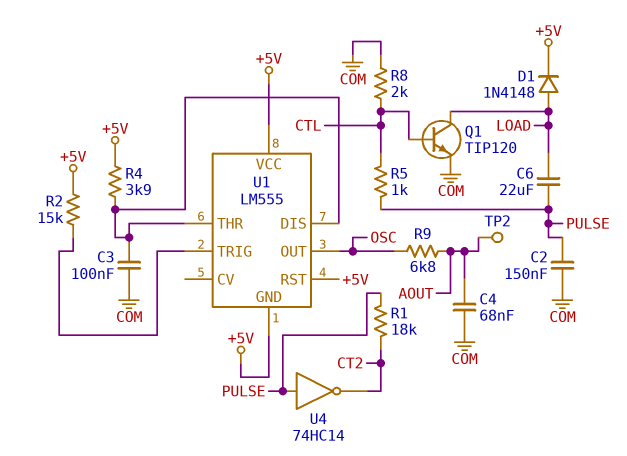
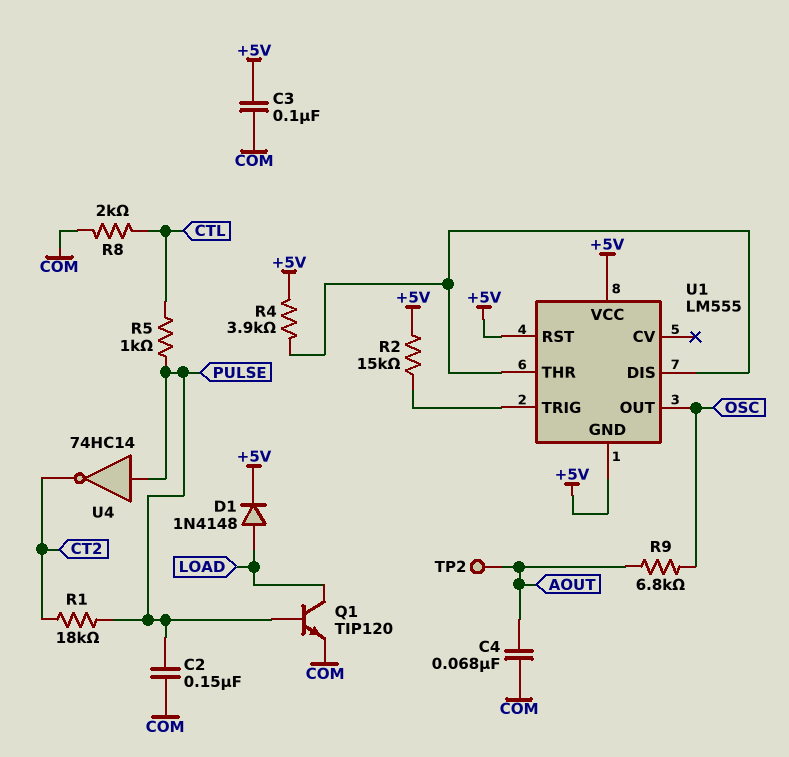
C3: 100nF (COM, U1/DIS) -> 100nF (+5V, COM)
C6: 22uF (LOAD, PULSE) -> none
Q1: NPN TIP120 (B CTL, C LOAD, E COM) -> NPN TIP120 (B PULSE, C LOAD, E COM)

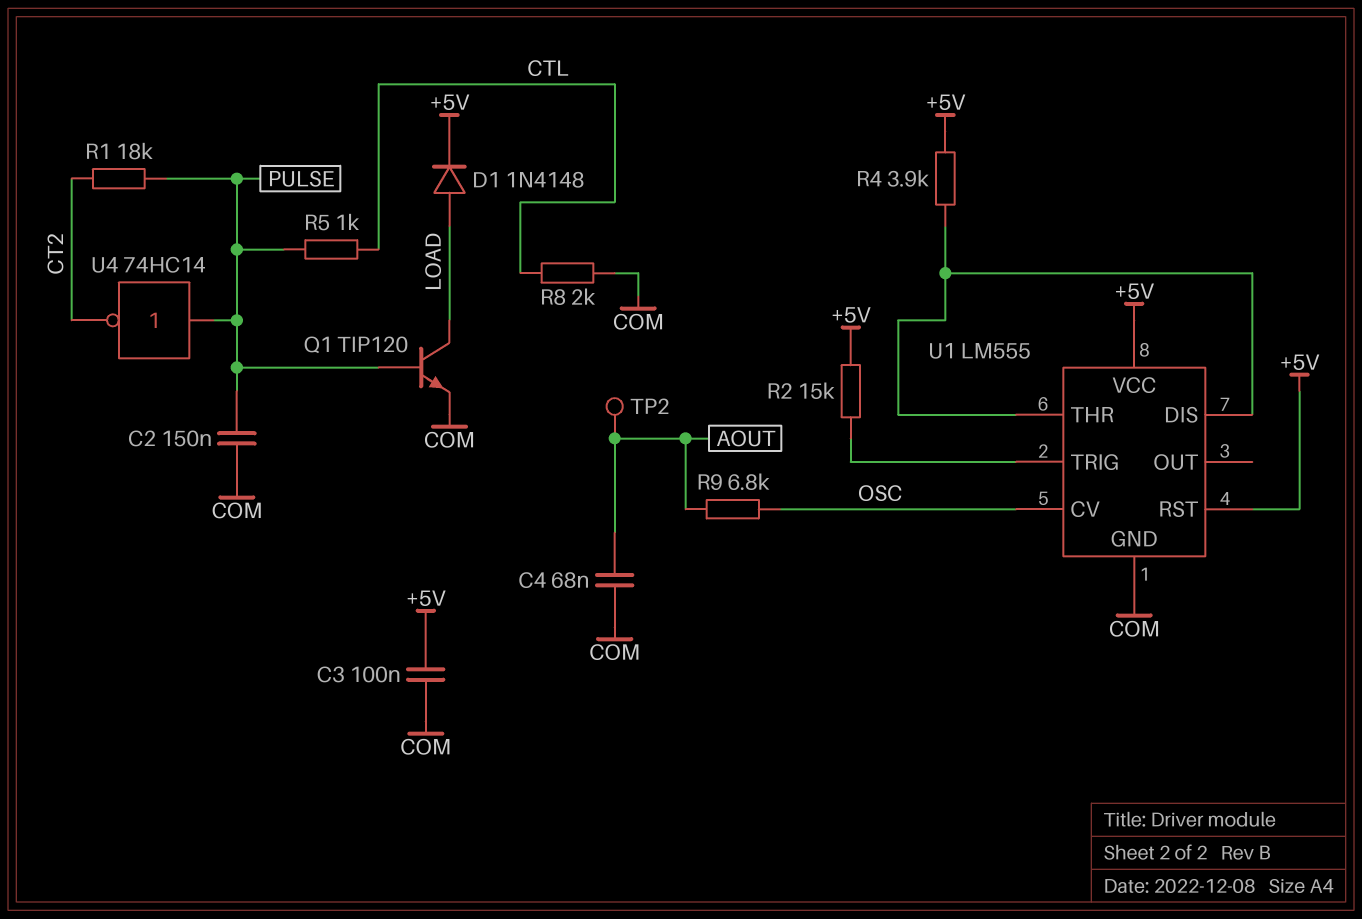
U1 pin CV: none -> OSC
U1 pin GND: +5V -> COM
U1 pin OUT: OSC -> none

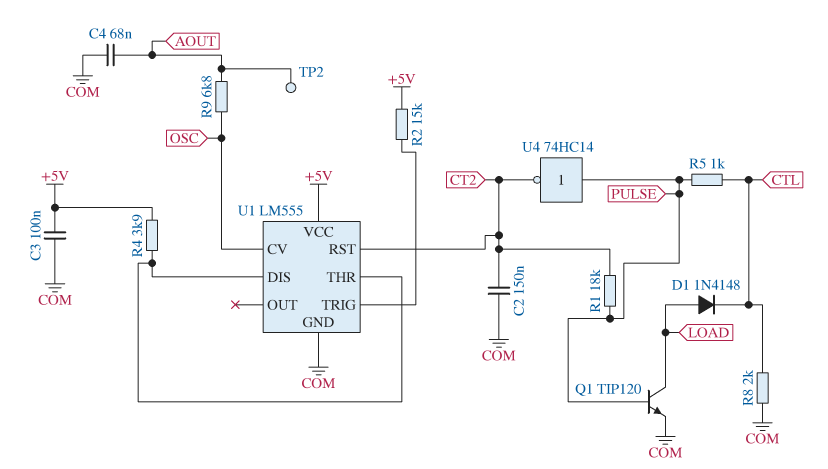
C2: 150nF (COM, PULSE) -> 150nF (COM, CT2)
D1: diode 1N4148 (A LOAD, K +5V) -> diode 1N4148 (A LOAD, K CTL)
U1 pin RST: +5V -> CT2

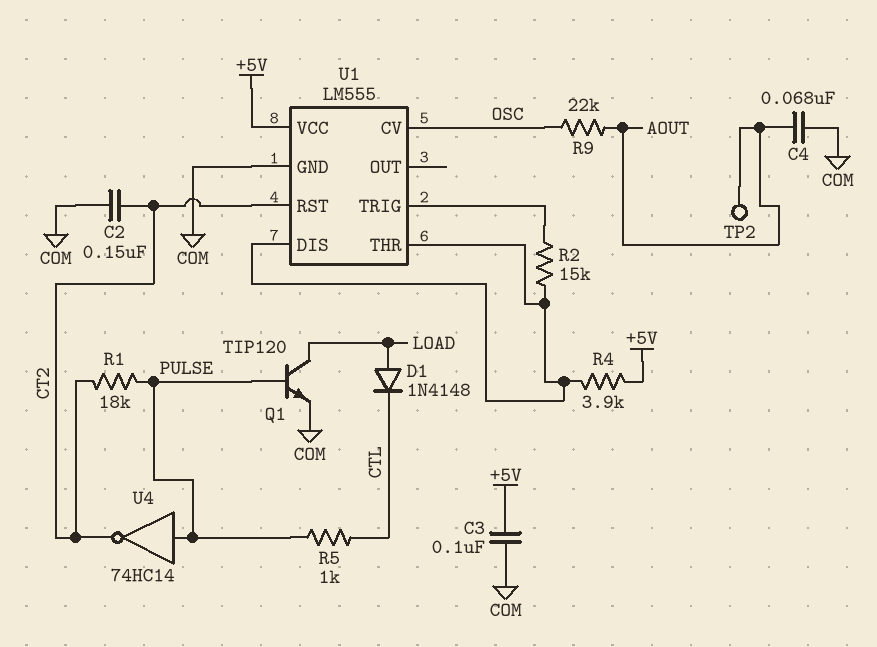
R2: 15k (+5V, U1/TRIG) -> 15k (U1/DIS, U1/TRIG)
R8: 2k (COM, CTL) -> none
R9: 6.8k (AOUT, OSC) -> 22k (AOUT, OSC)

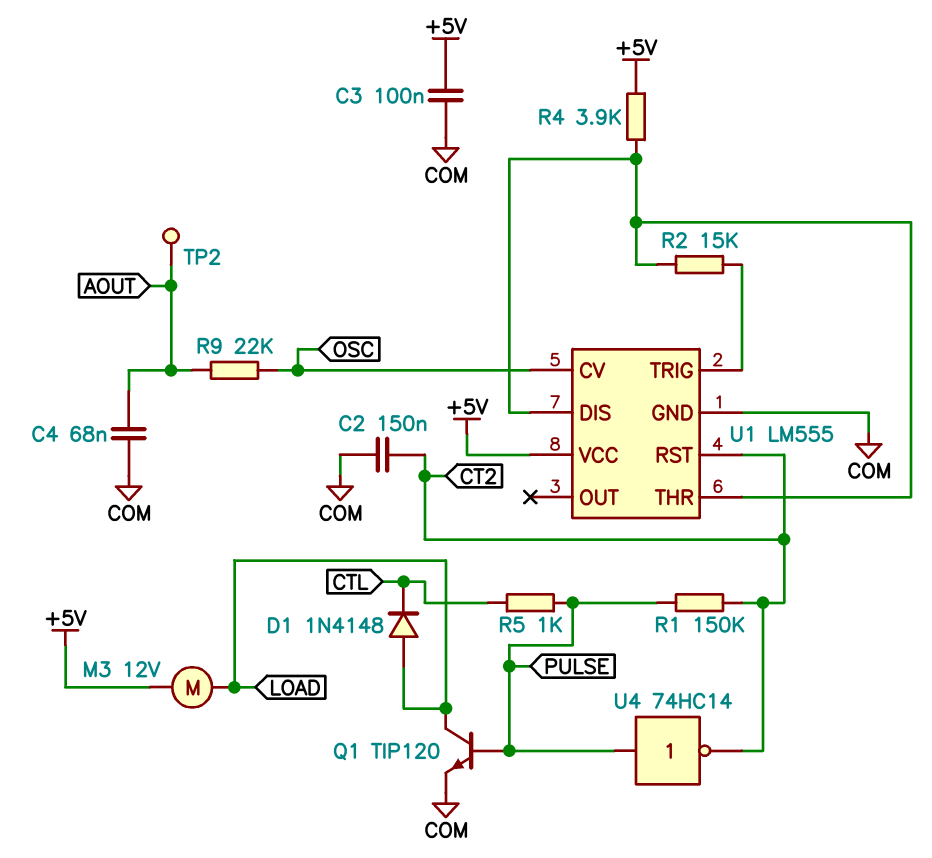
M3: none -> motor 12V (+5V, LOAD)
R1: 18k (CT2, PULSE) -> 150k (CT2, PULSE)

